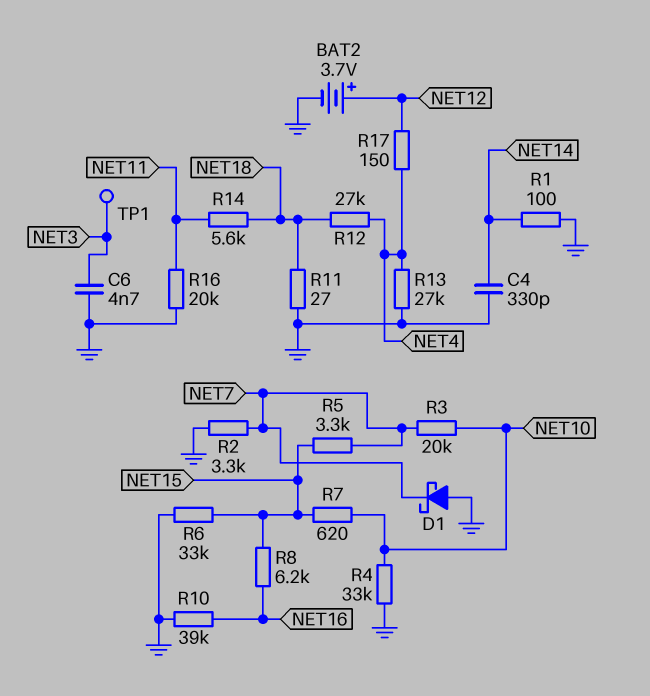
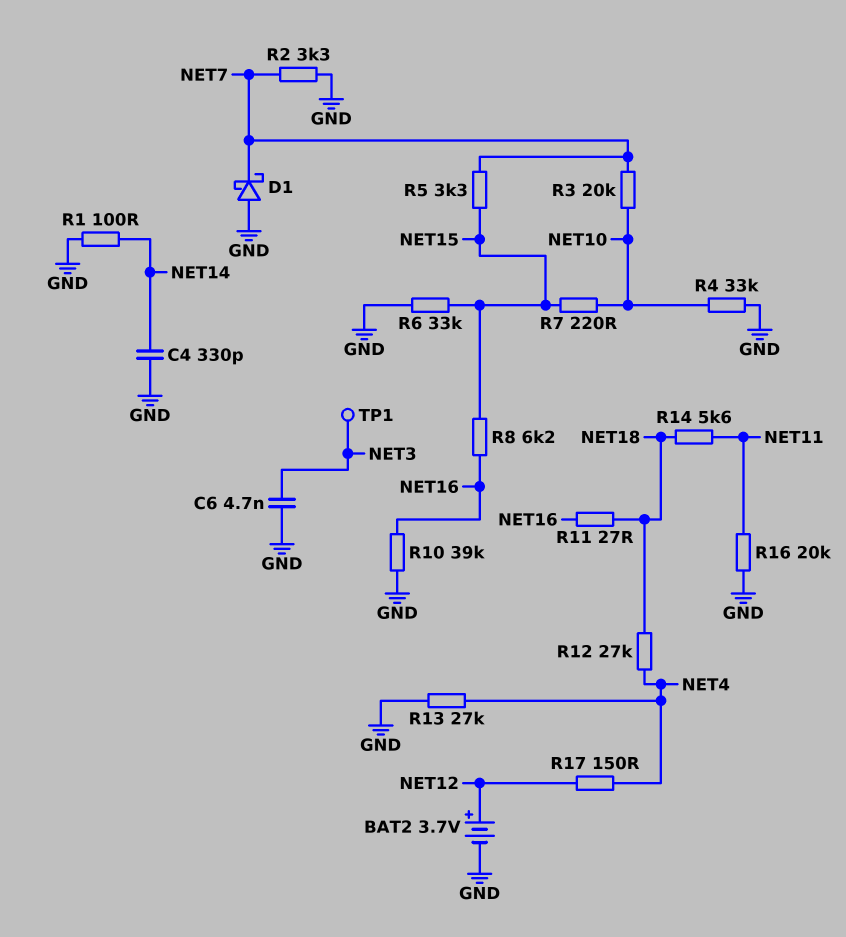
R7: 620 (NET10, NET15) -> 220 (NET10, NET15)
R11: 27 (GND, NET18) -> 27 (NET16, NET18)

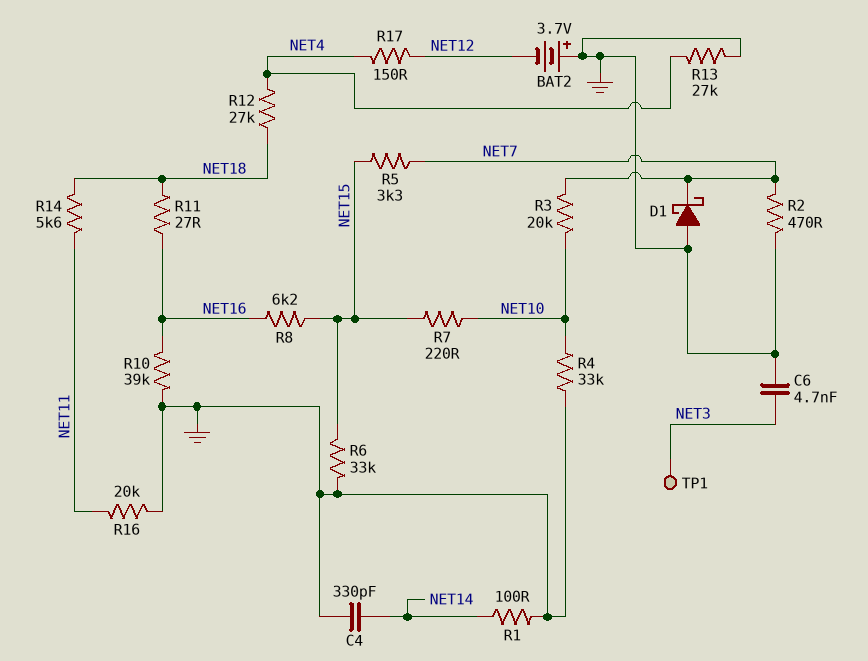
BAT2: 3.7V (plus NET12, minus GND) -> 3.7V (plus GND, minus NET12)
R2: 3.3k (GND, NET7) -> 470 (GND, NET7)

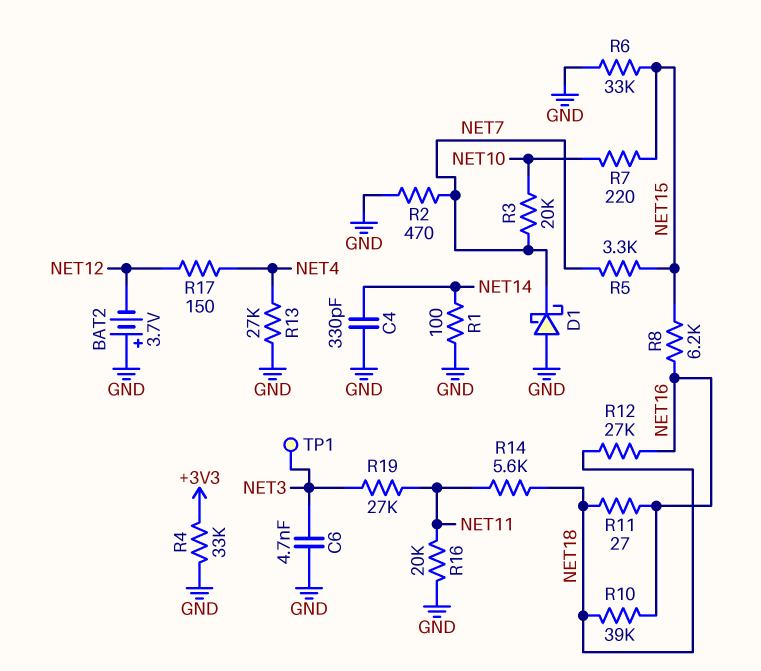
R4: 33k (GND, NET10) -> 33k (+3V3, GND)
R10: 39k (GND, NET16) -> 39k (NET16, NET18)
R12: 27k (NET4, NET18) -> 27k (NET16, NET18)
R19: none -> 27k (NET3, NET11)

